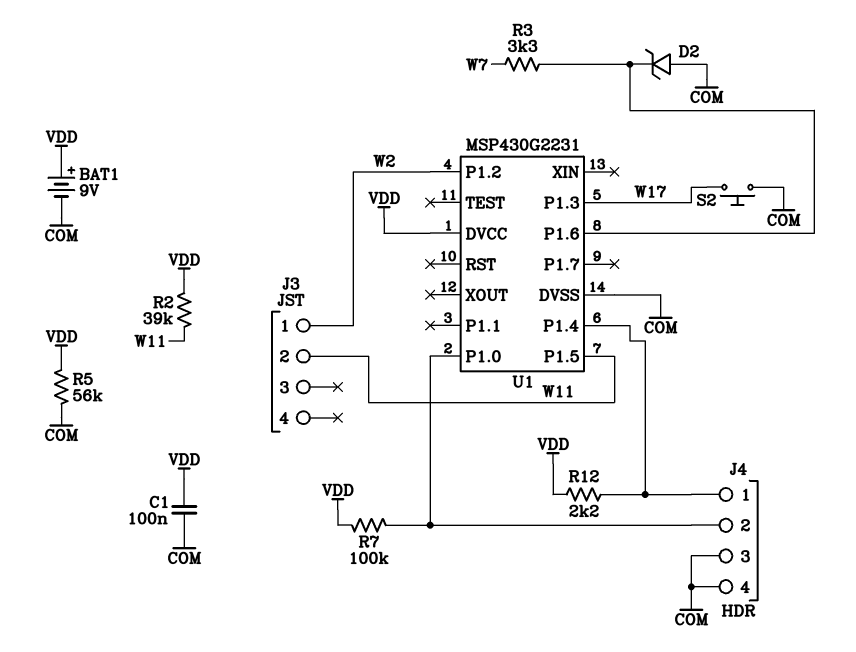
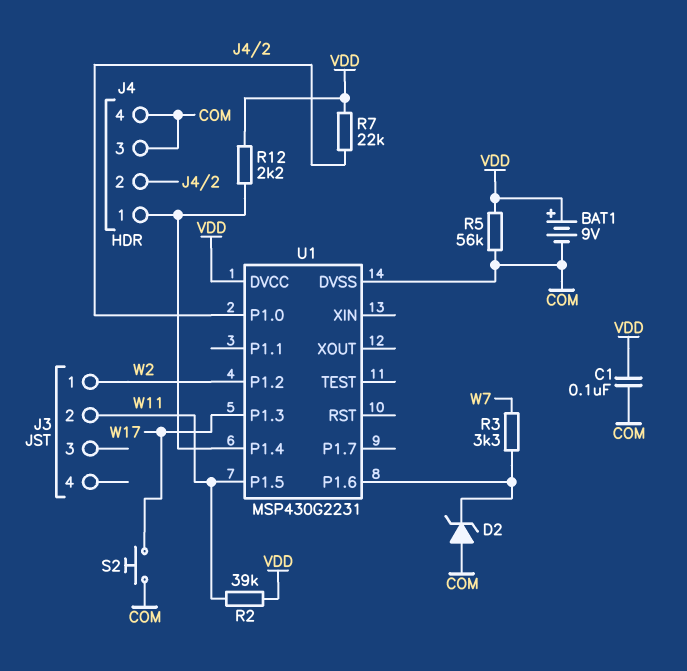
R7: 100k (J4/2, VDD) -> 22k (J4/2, VDD)

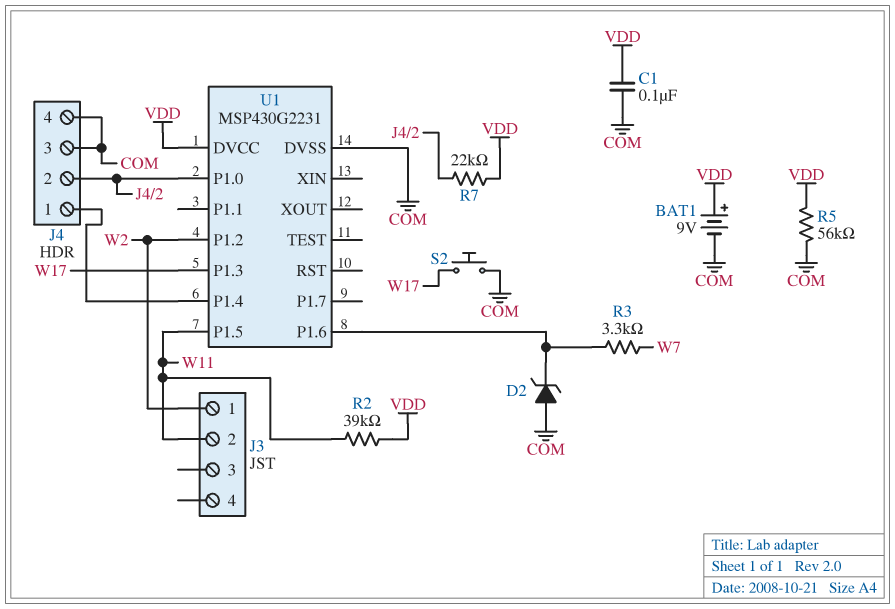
R12: 2.2k (J4/1, VDD) -> none

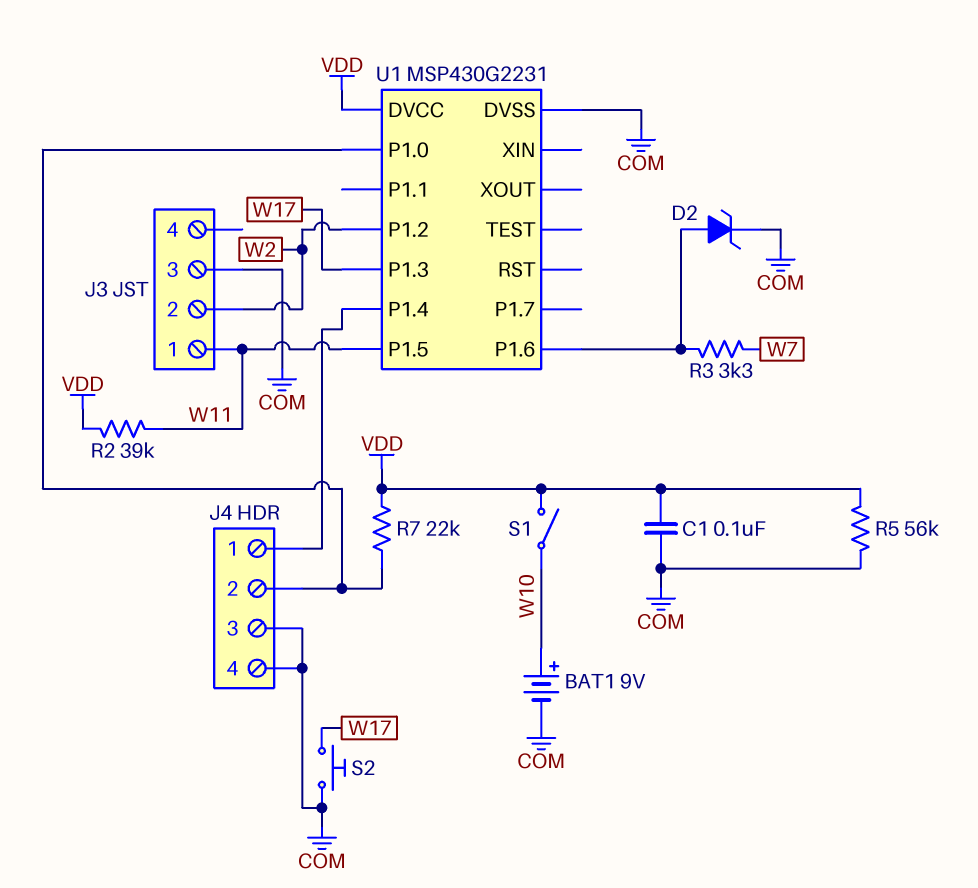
BAT1: 9V (plus VDD, minus COM) -> 9V (plus W10, minus COM)
D2: zener (A COM, K U1/P1.6) -> zener (A U1/P1.6, K COM)
J3 pin 1: W2 -> W11
J3 pin 2: W11 -> W2
J3 pin 3: none -> COM
S1: none -> switch (VDD, W10)

